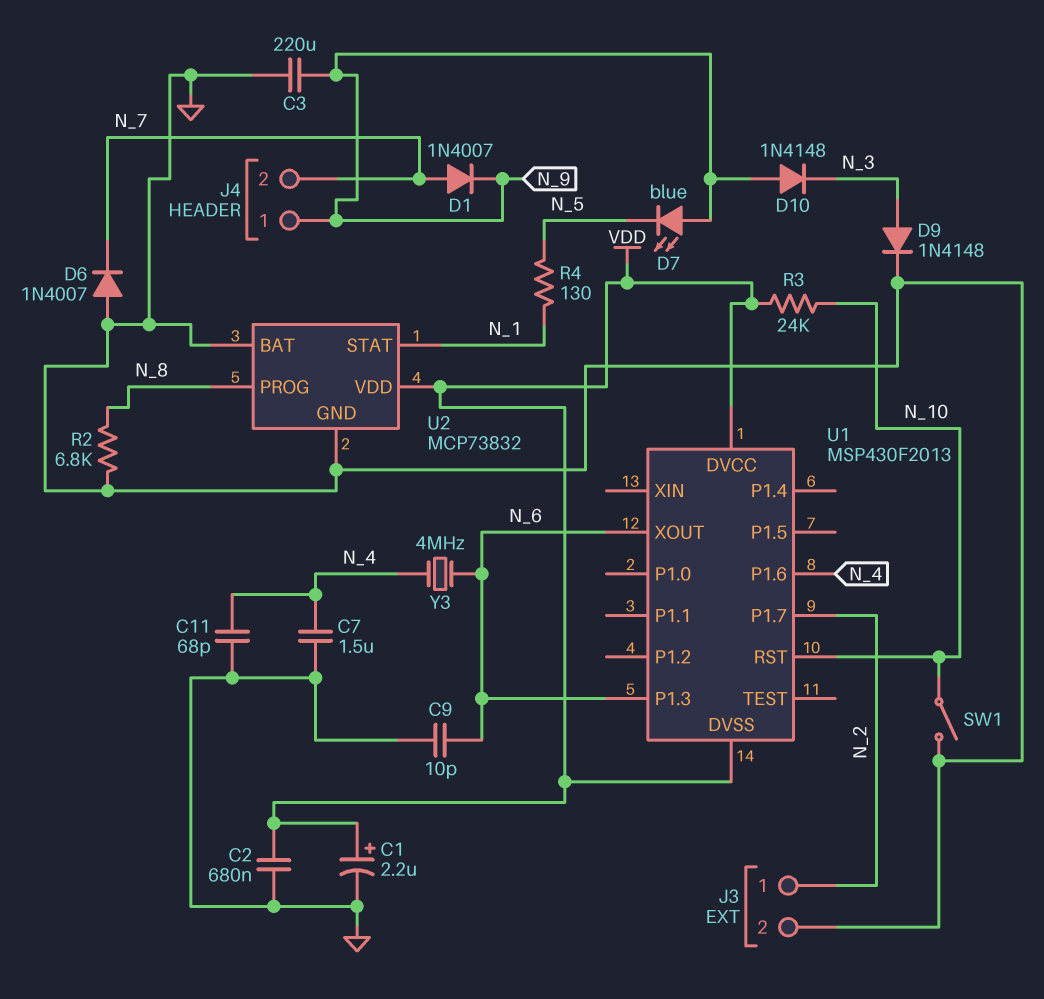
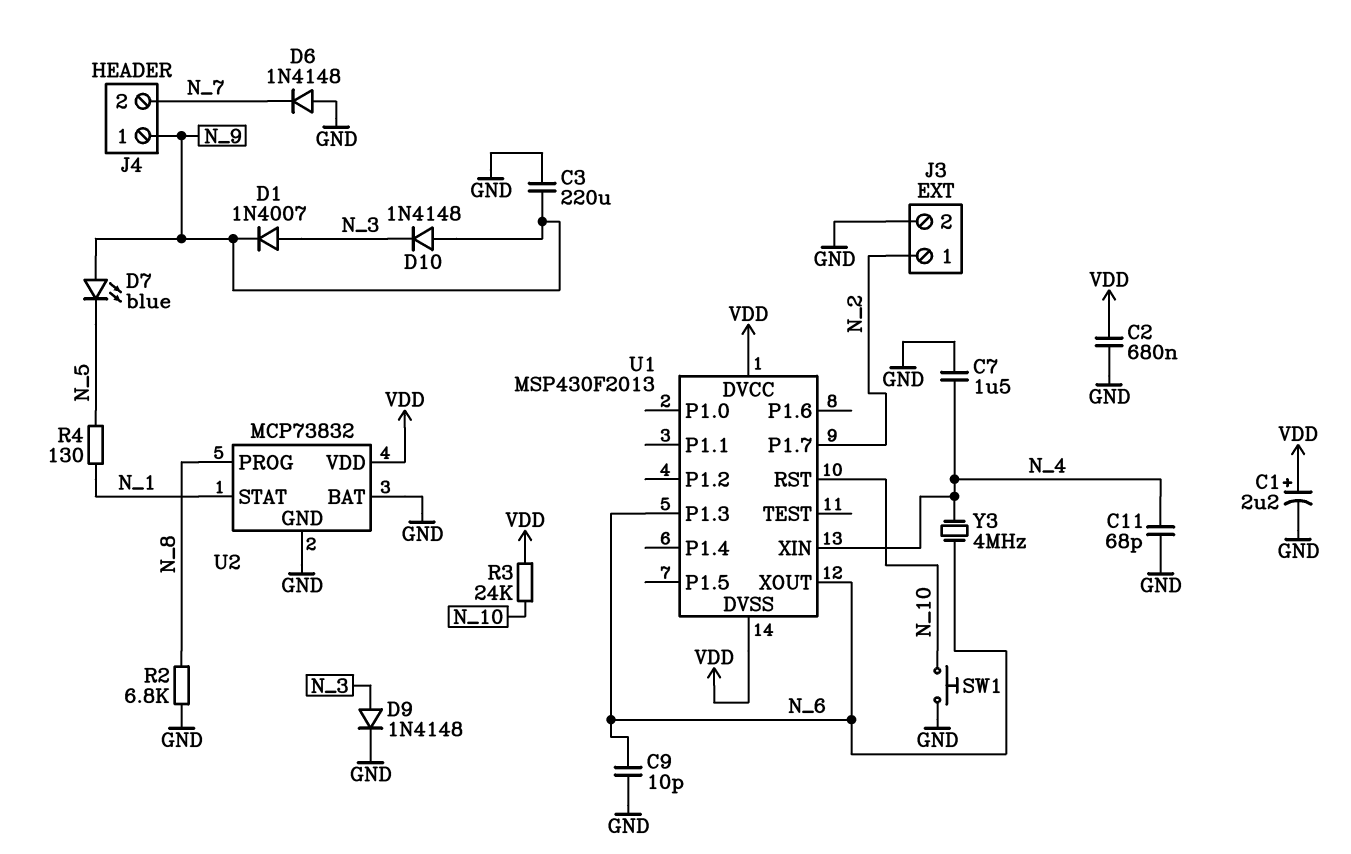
D1: diode 1N4007 (A N_7, K N_9) -> diode 1N4007 (A N_3, K N_9)
D6: diode 1N4007 (A GND, K N_7) -> diode 1N4148 (A GND, K N_7)
SW1: switch (GND, N_10) -> button (GND, N_10)
U1 pin P1.6: N_4 -> none
U1 pin XIN: none -> N_4

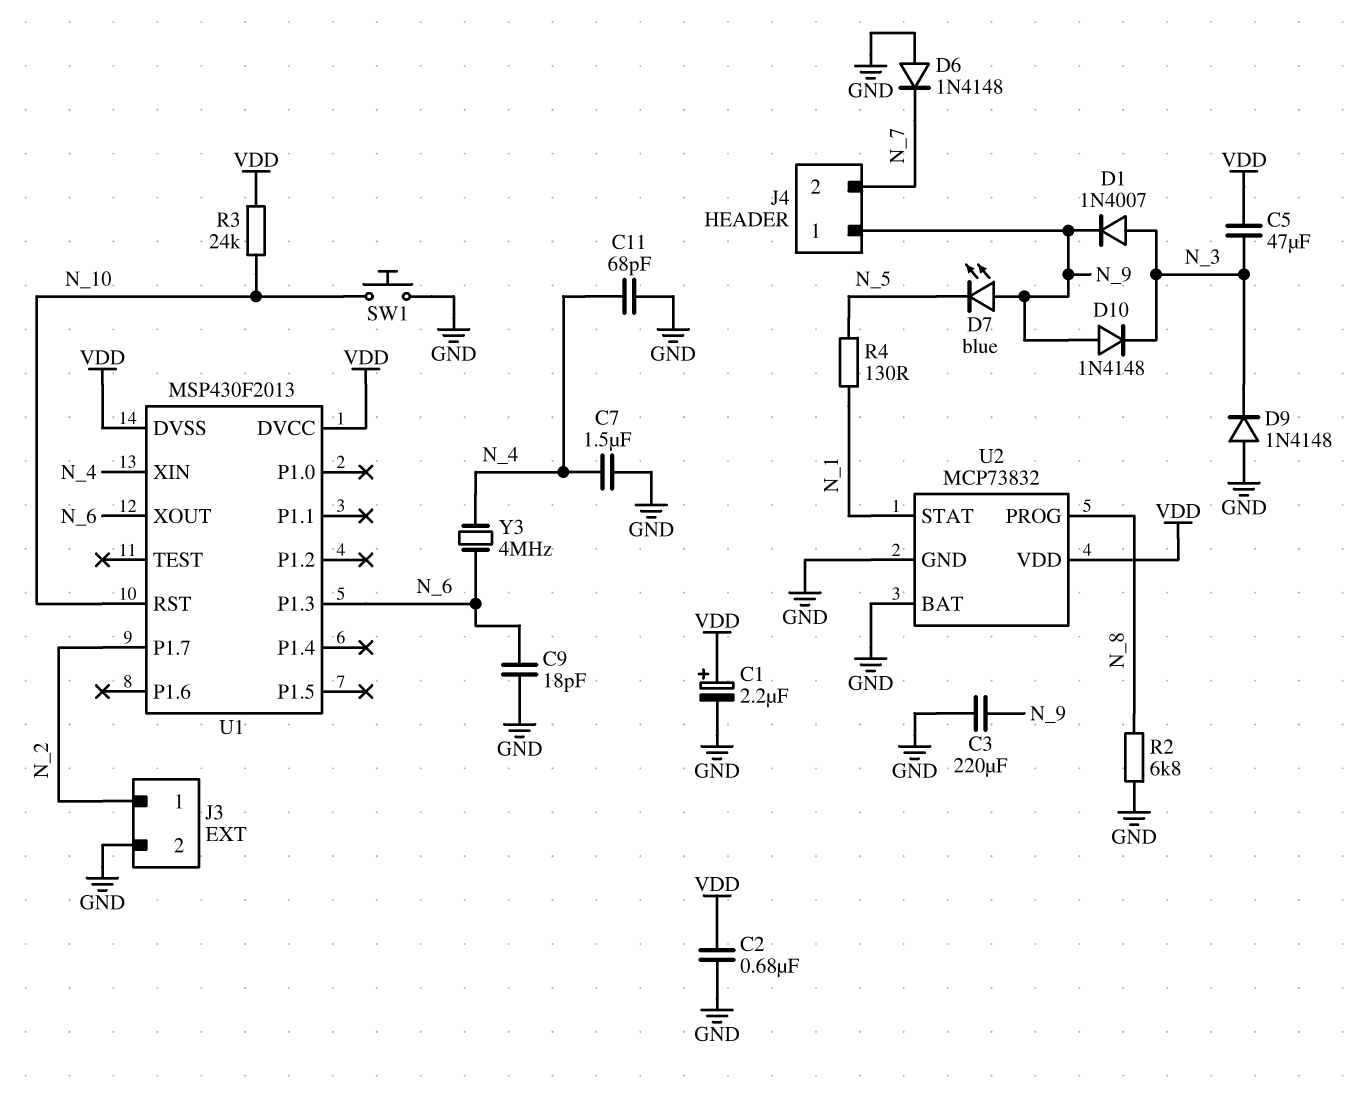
C5: none -> 47uF (N_3, VDD)
C9: 10pF (GND, N_6) -> 18pF (GND, N_6)
D9: diode 1N4148 (A N_3, K GND) -> diode 1N4148 (A GND, K N_3)

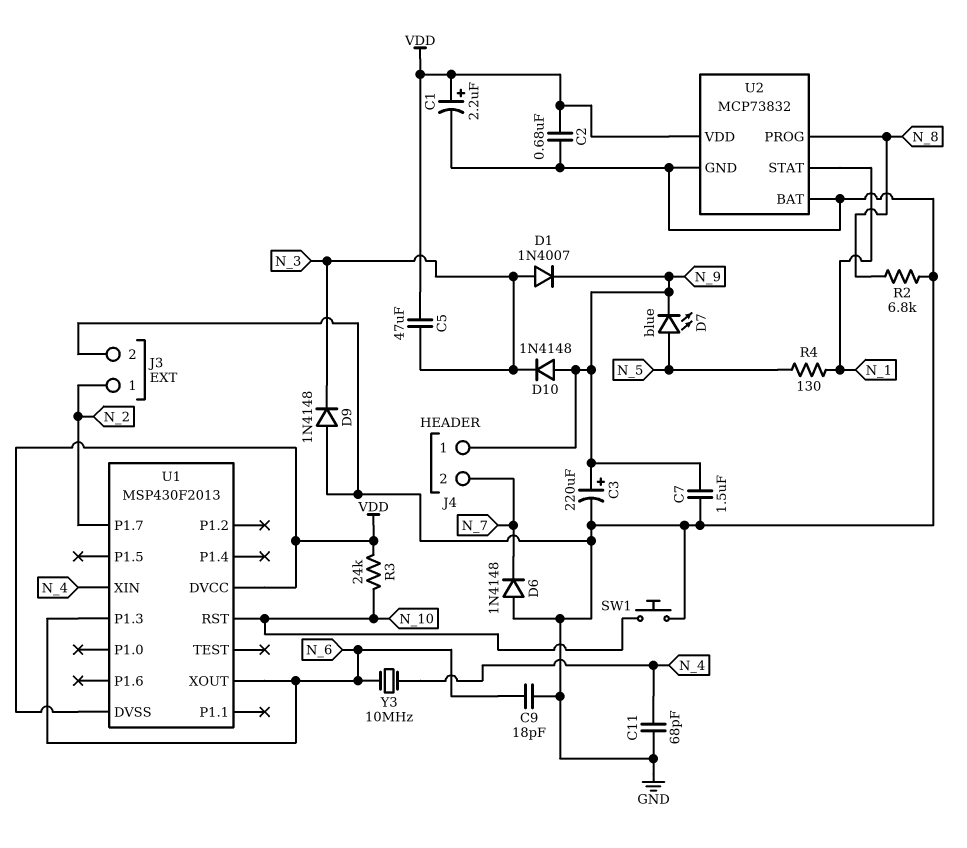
C3: 220uF (GND, N_9) -> 220uF (plus N_9, minus GND)
C7: 1.5uF (GND, N_4) -> 1.5uF (GND, N_9)
D7: LED blue (A N_9, K N_5) -> LED blue (A N_5, K N_9)
Y3: 4MHz (N_4, N_6) -> 10MHz (N_4, N_6)

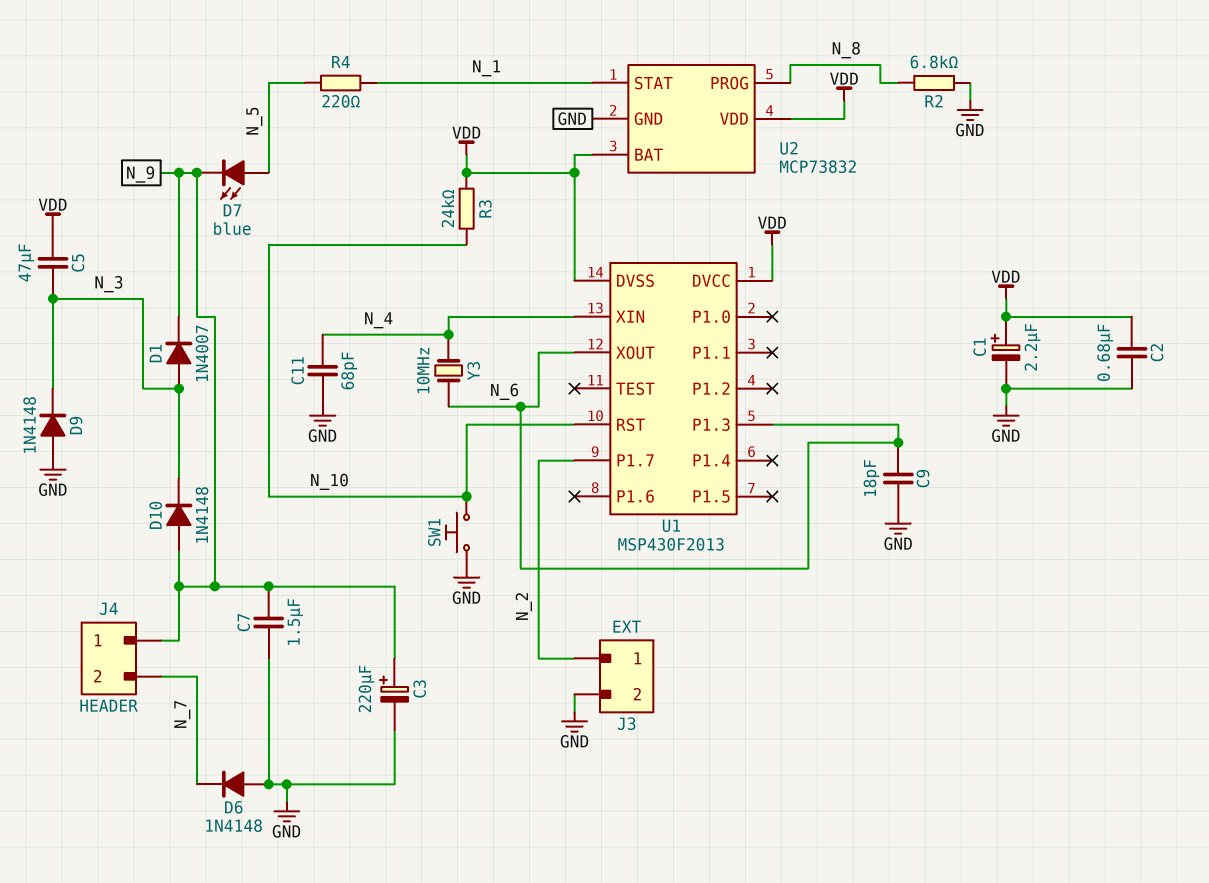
R4: 130 (N_1, N_5) -> 220 (N_1, N_5)
U2 pin BAT: GND -> VDD

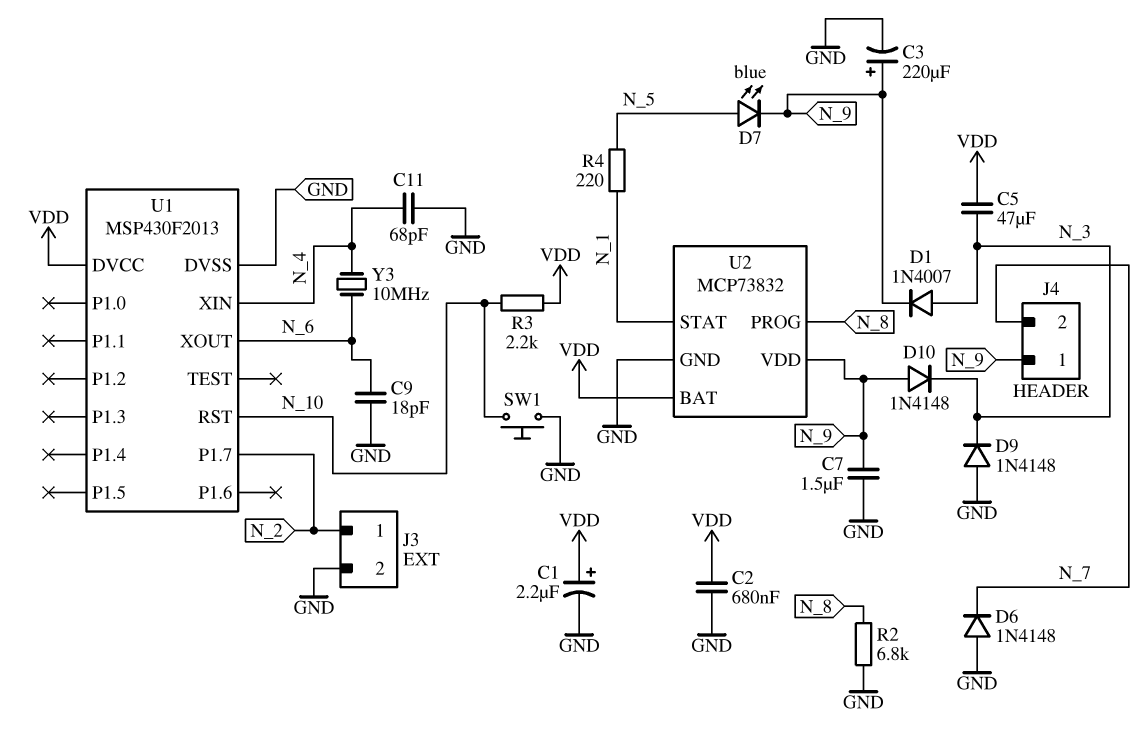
R3: 24k (N_10, VDD) -> 2.2k (N_10, VDD)
U1 pin DVSS: VDD -> GND
U1 pin P1.3: N_6 -> none
U2 pin VDD: VDD -> N_9

